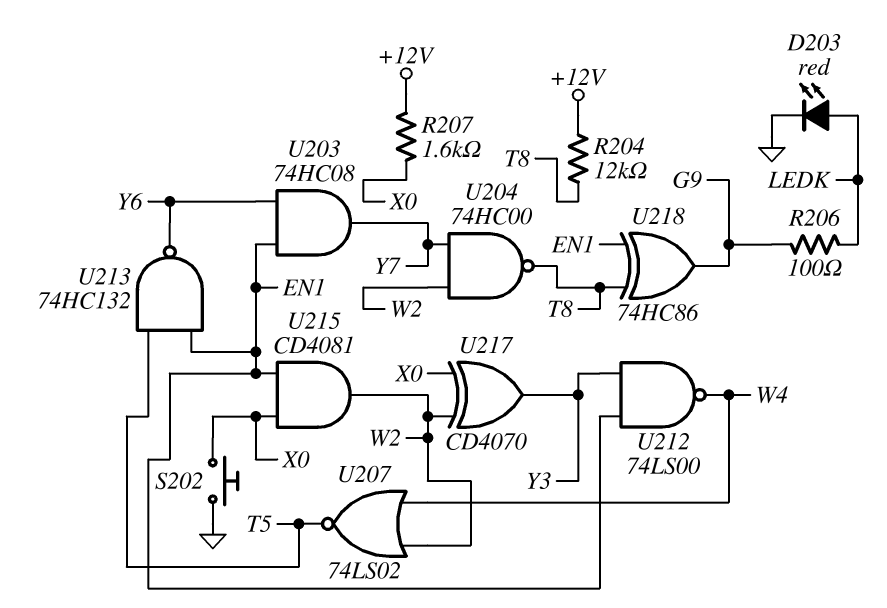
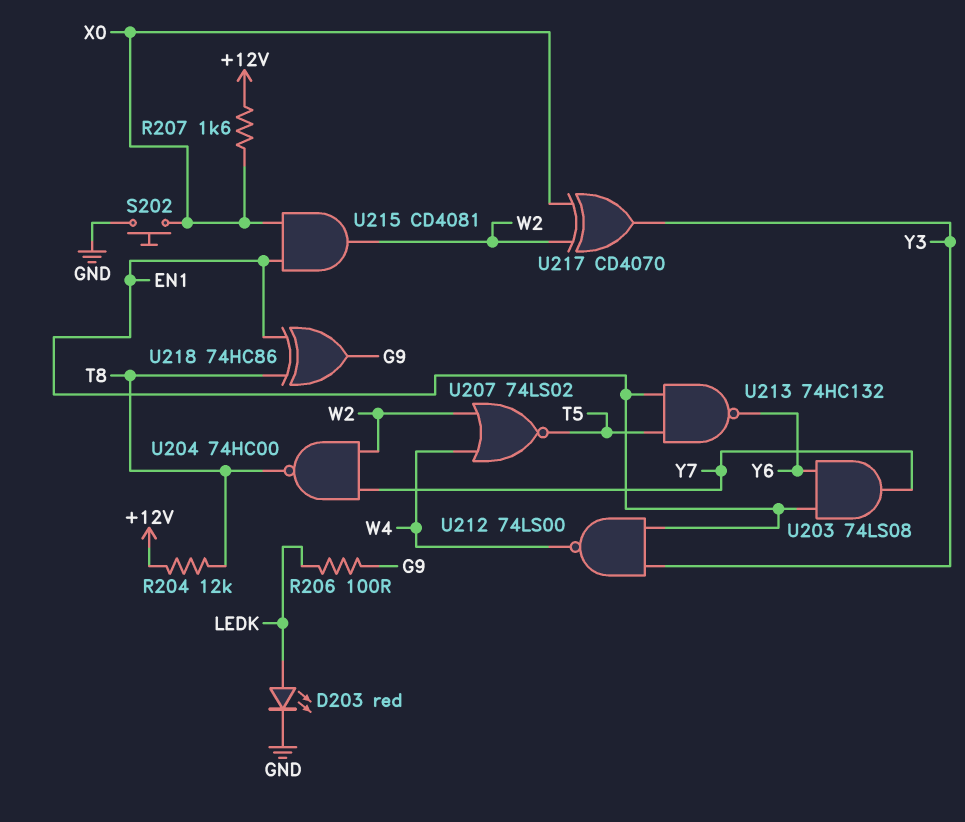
U203: AND 74HC08 (in EN1, in Y6, out Y7) -> AND 74LS08 (in EN1, in Y6, out Y7)

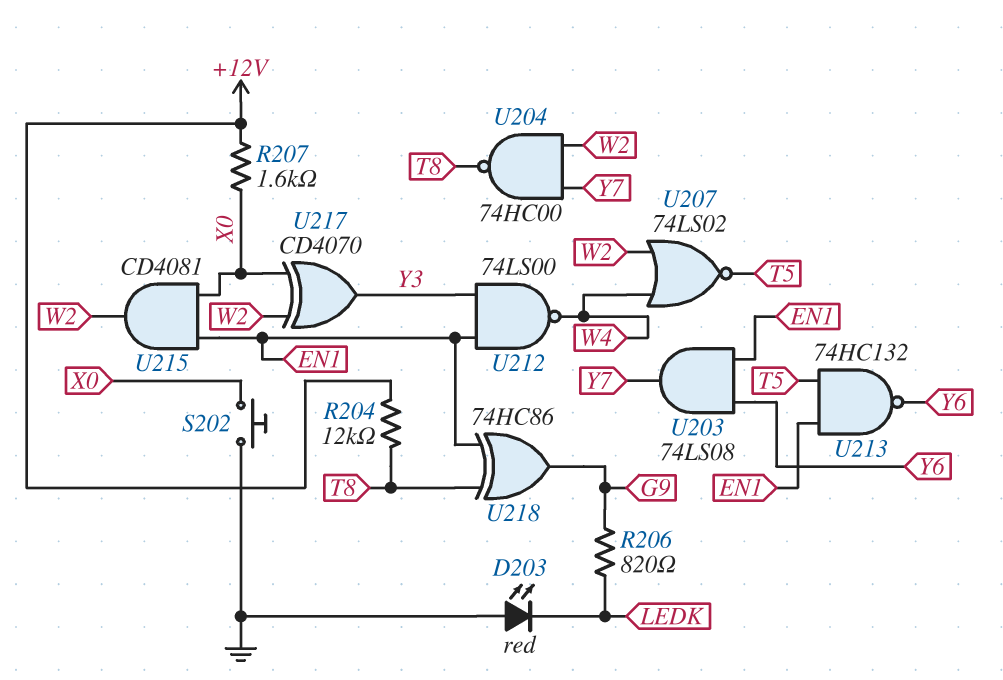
D203: LED red (A LEDK, K GND) -> LED red (A GND, K LEDK)
R206: 100 (G9, LEDK) -> 820 (G9, LEDK)

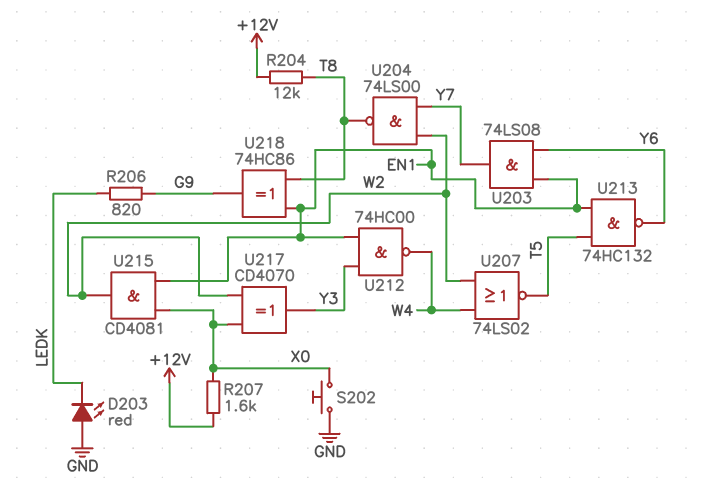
U204: NAND 74HC00 (in W2, in Y7, out T8) -> NAND 74LS00 (in W2, in Y7, out T8)
U212: NAND 74LS00 (in EN1, in Y3, out W4) -> NAND 74HC00 (in EN1, in Y3, out W4)

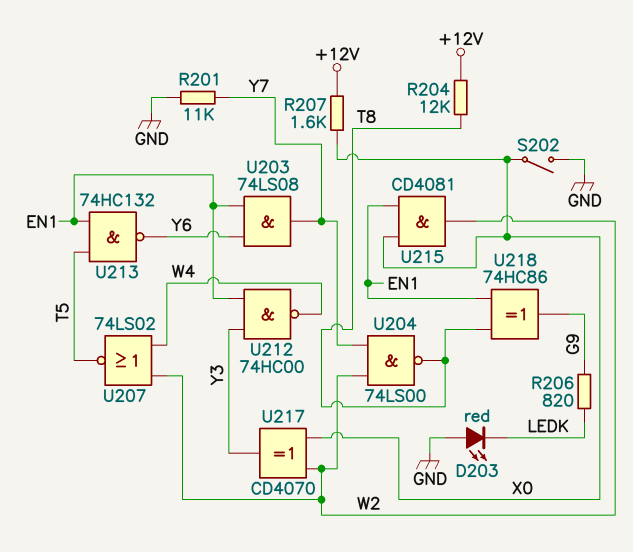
R201: none -> 11k (GND, Y7)
S202: button (GND, X0) -> switch (GND, X0)

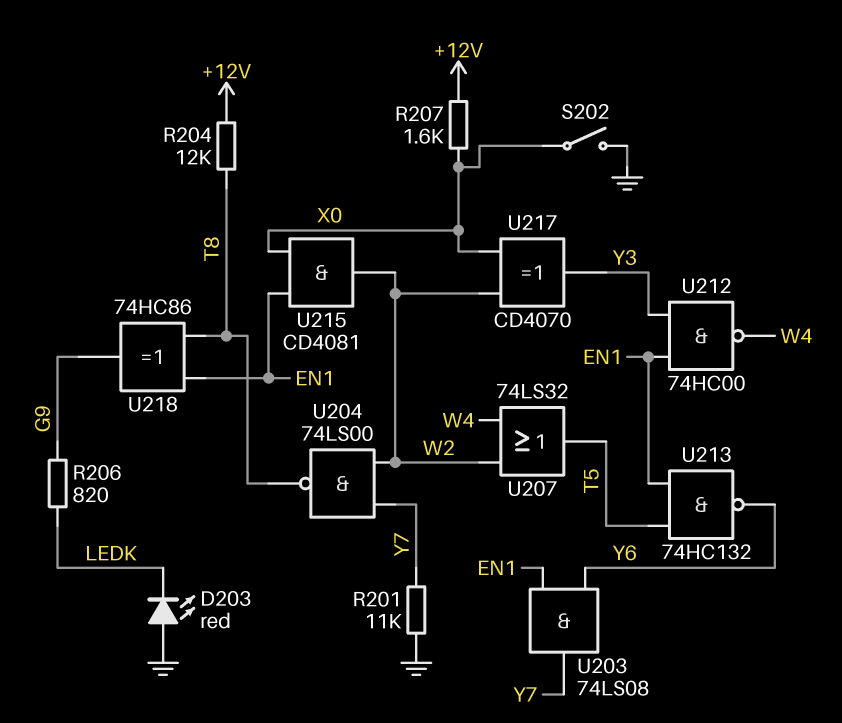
U207: NOR 74LS02 (in W2, in W4, out T5) -> OR 74LS32 (in W2, in W4, out T5)

